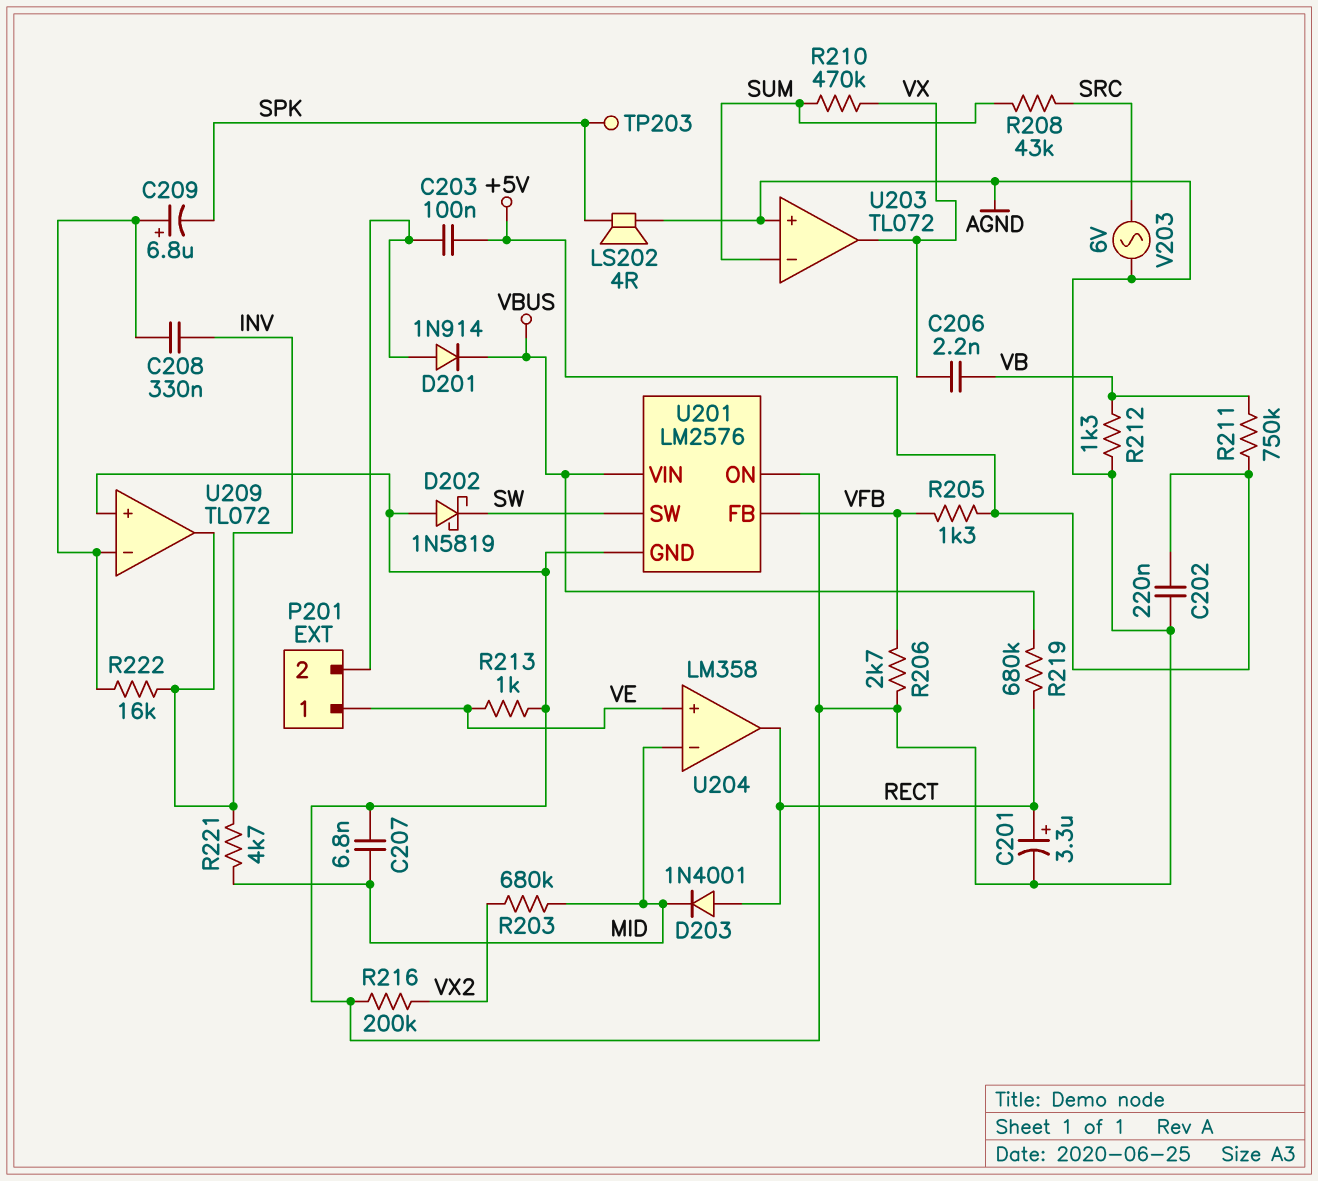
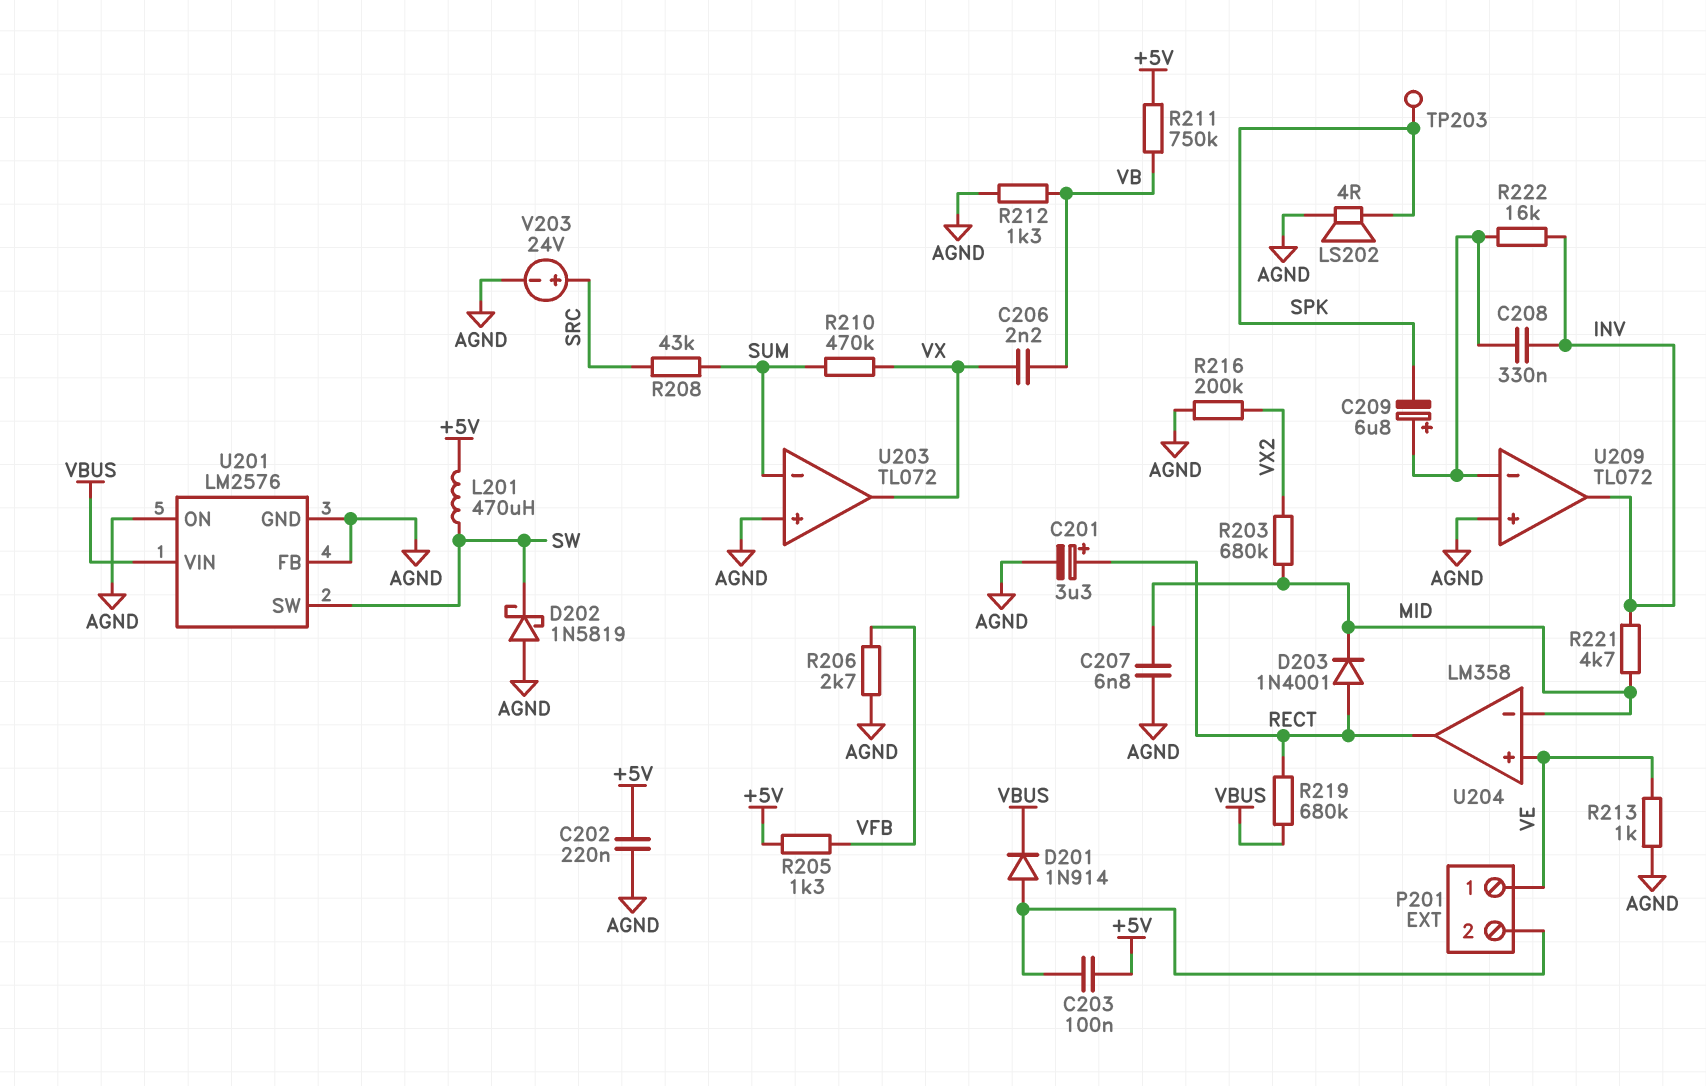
L201: none -> 470uH (+5V, SW)
U201 pin FB: VFB -> AGND
V203: AC 6V (AGND, SRC) -> 24V (plus SRC, minus AGND)

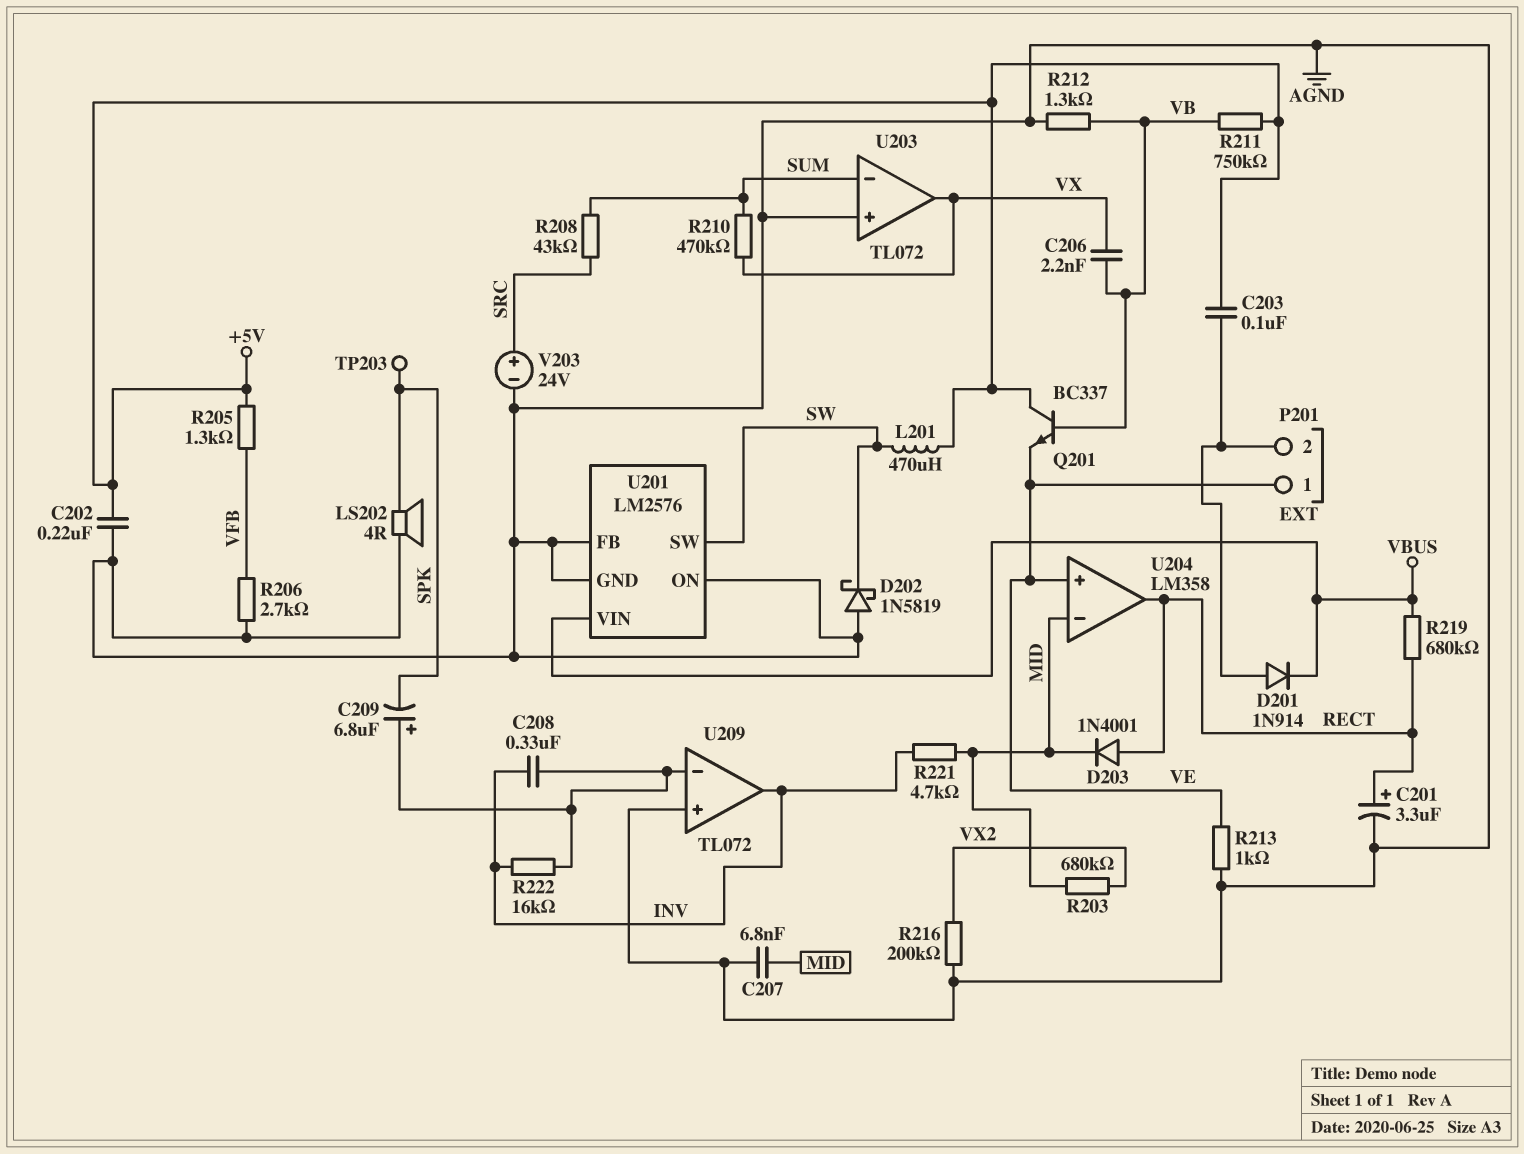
Q201: none -> NPN BC337 (B VB, C +5V, E VE)

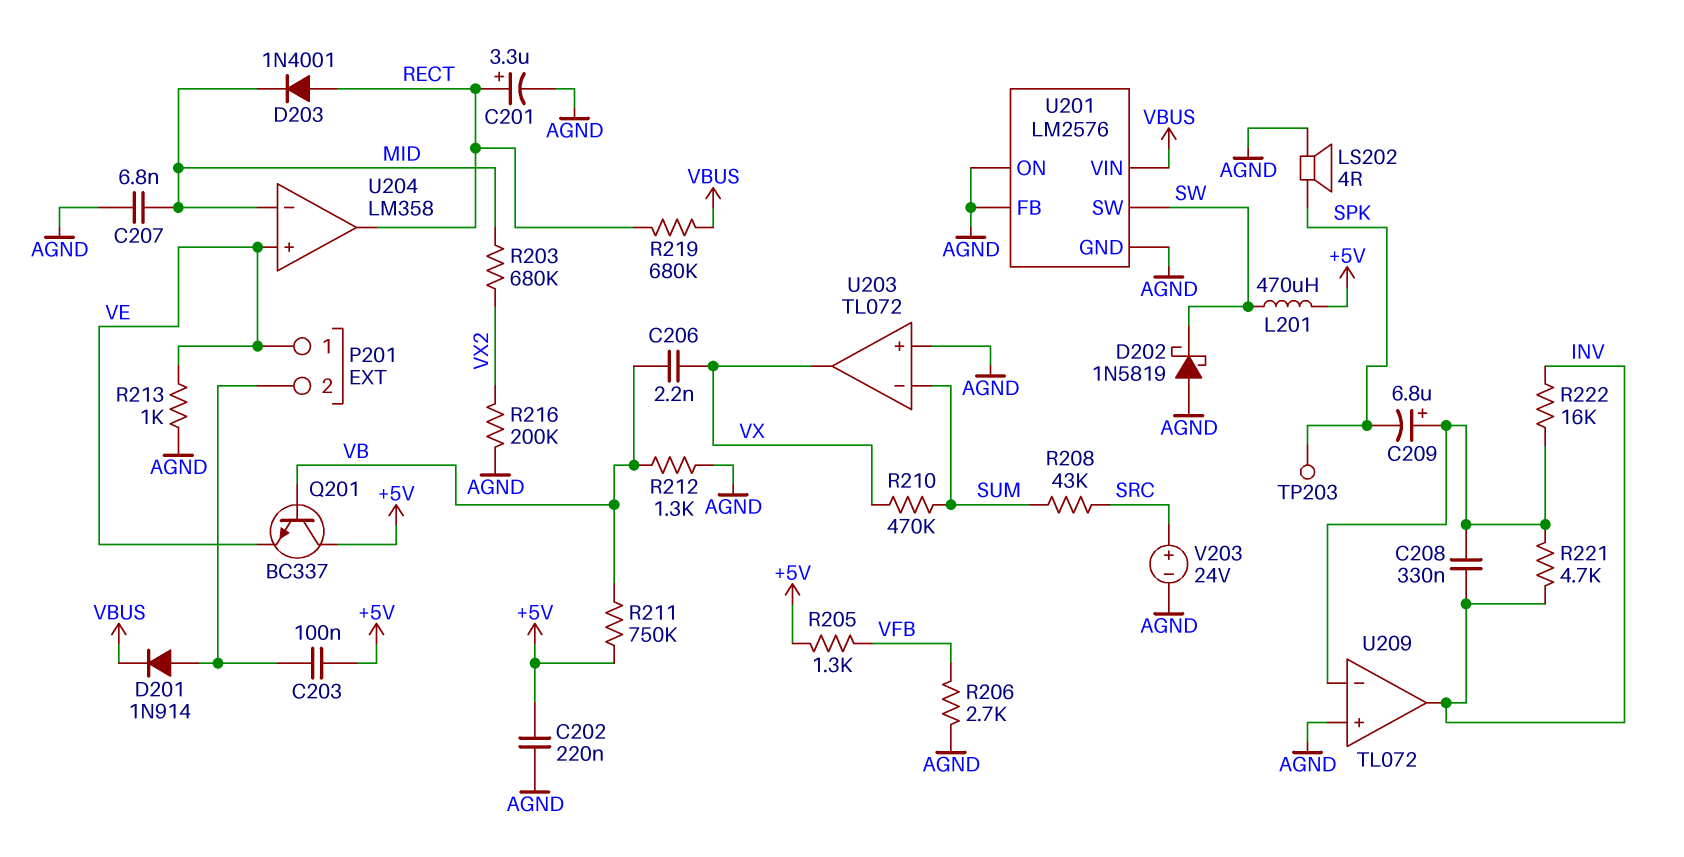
R221: 4.7k (INV, MID) -> 4.7k (INV, U209/in-)

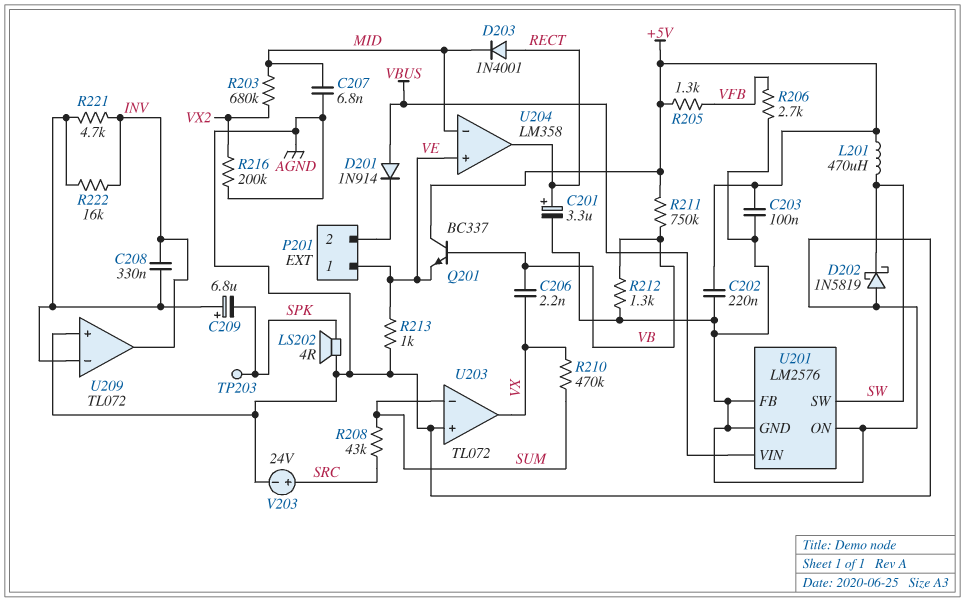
C203: 100nF (+5V, P201/2) -> 100nF (+5V, AGND)
D201: diode 1N914 (A P201/2, K VBUS) -> diode 1N914 (A VBUS, K P201/2)
R219: 680k (RECT, VBUS) -> none

